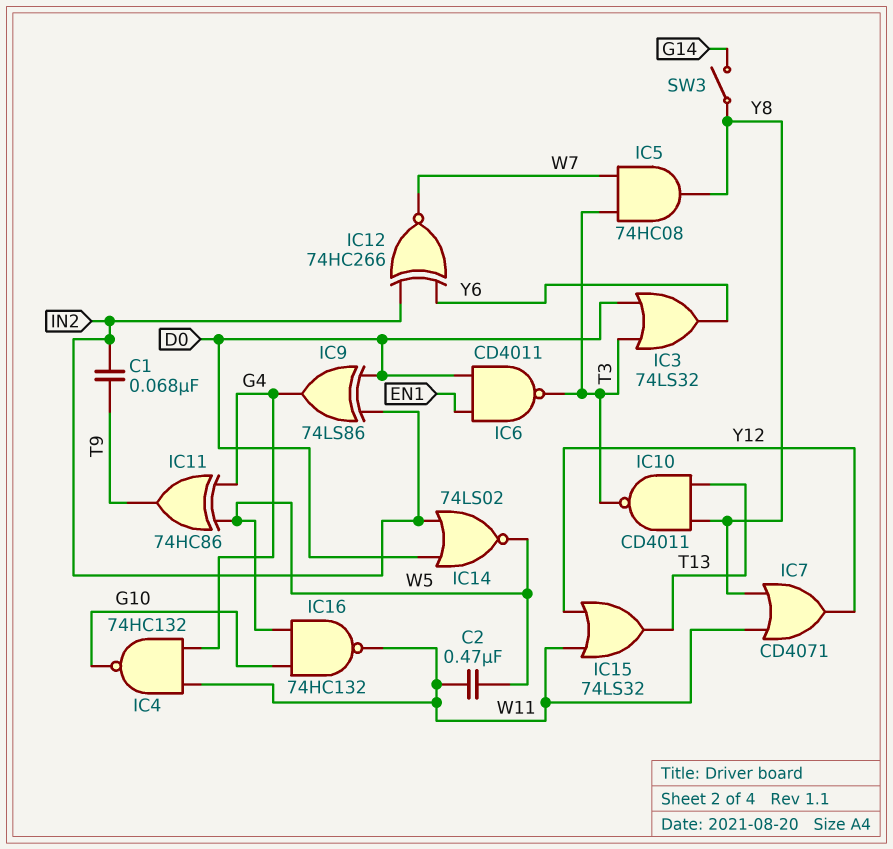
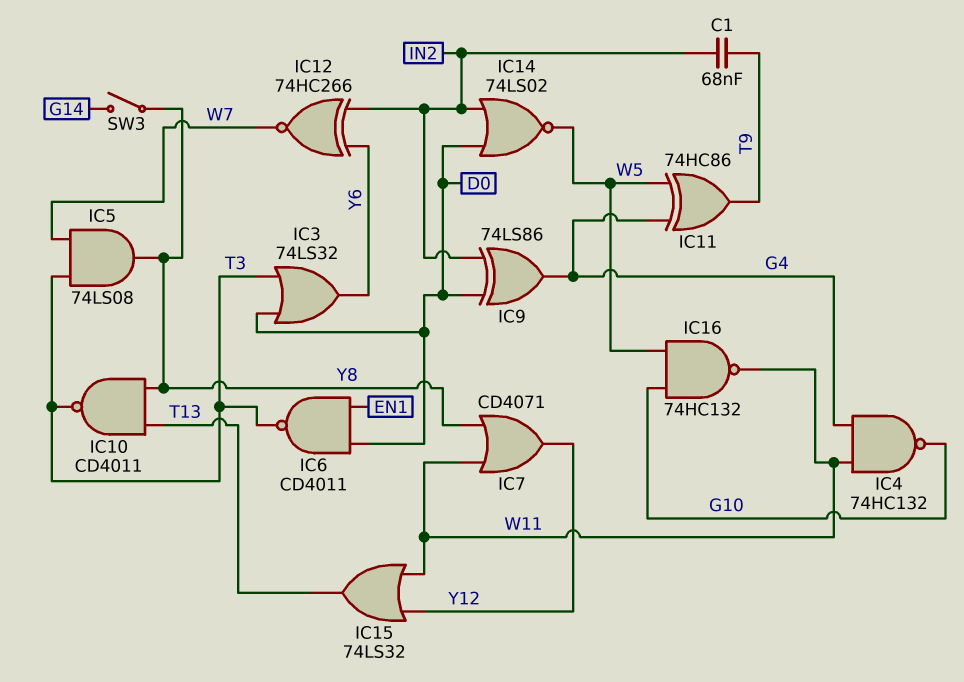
C2: 470nF (W5, W11) -> none
IC5: AND 74HC08 (in T3, in W7, out Y8) -> AND 74LS08 (in T3, in W7, out Y8)

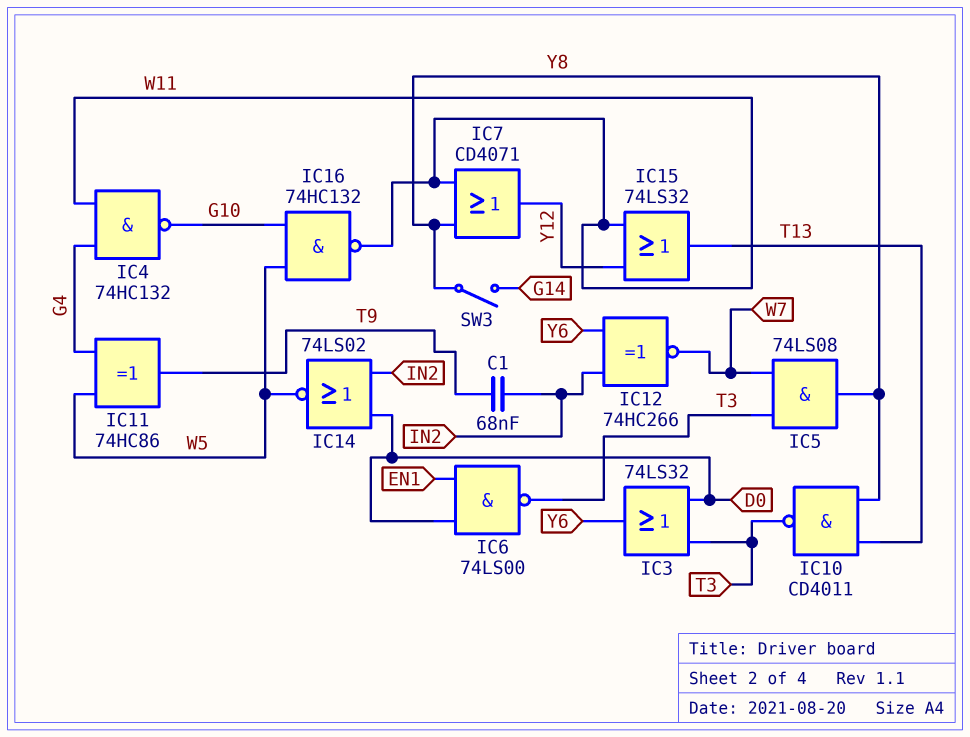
IC6: NAND CD4011 (in D0, in EN1, out T3) -> NAND 74LS00 (in D0, in EN1, out T3)
IC9: XOR 74LS86 (in D0, in IN2, out G4) -> none

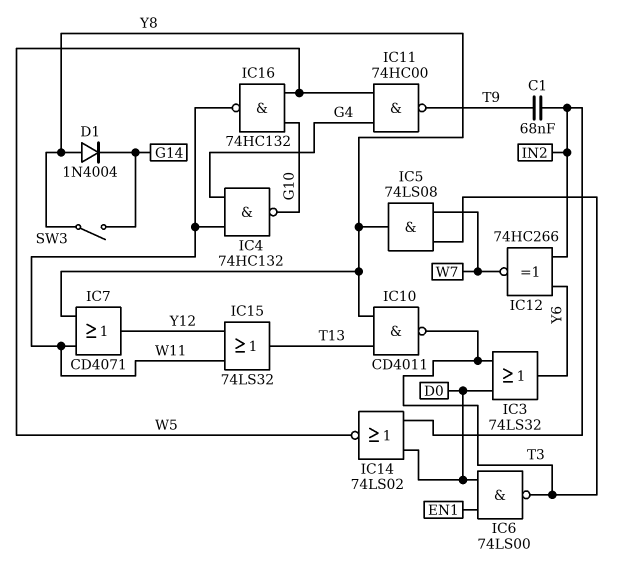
D1: none -> diode 1N4004 (A Y8, K G14)
IC11: XOR 74HC86 (in G4, in W5, out T9) -> NAND 74HC00 (in G4, in W5, out T9)

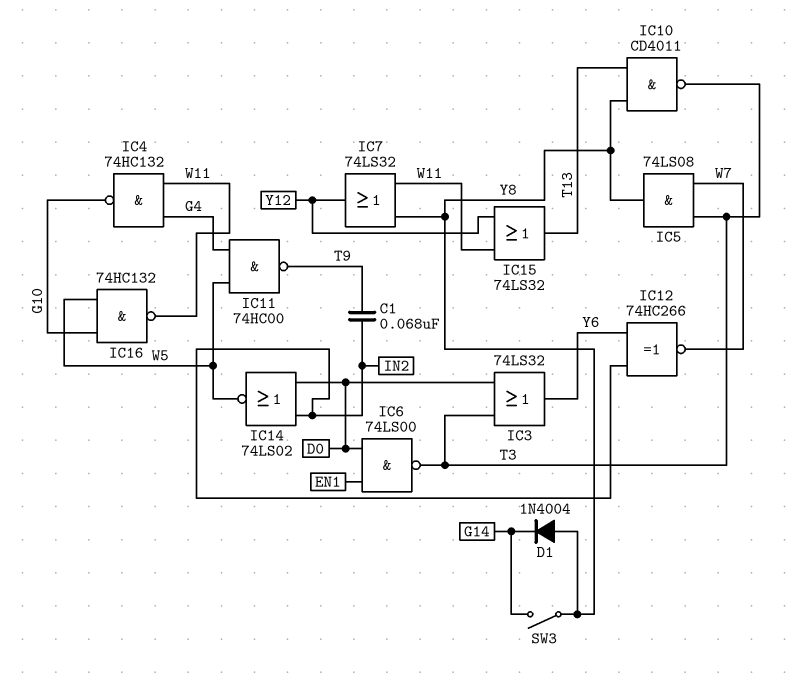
IC7: OR CD4071 (in W11, in Y8, out Y12) -> OR 74LS32 (in W11, in Y8, out Y12)

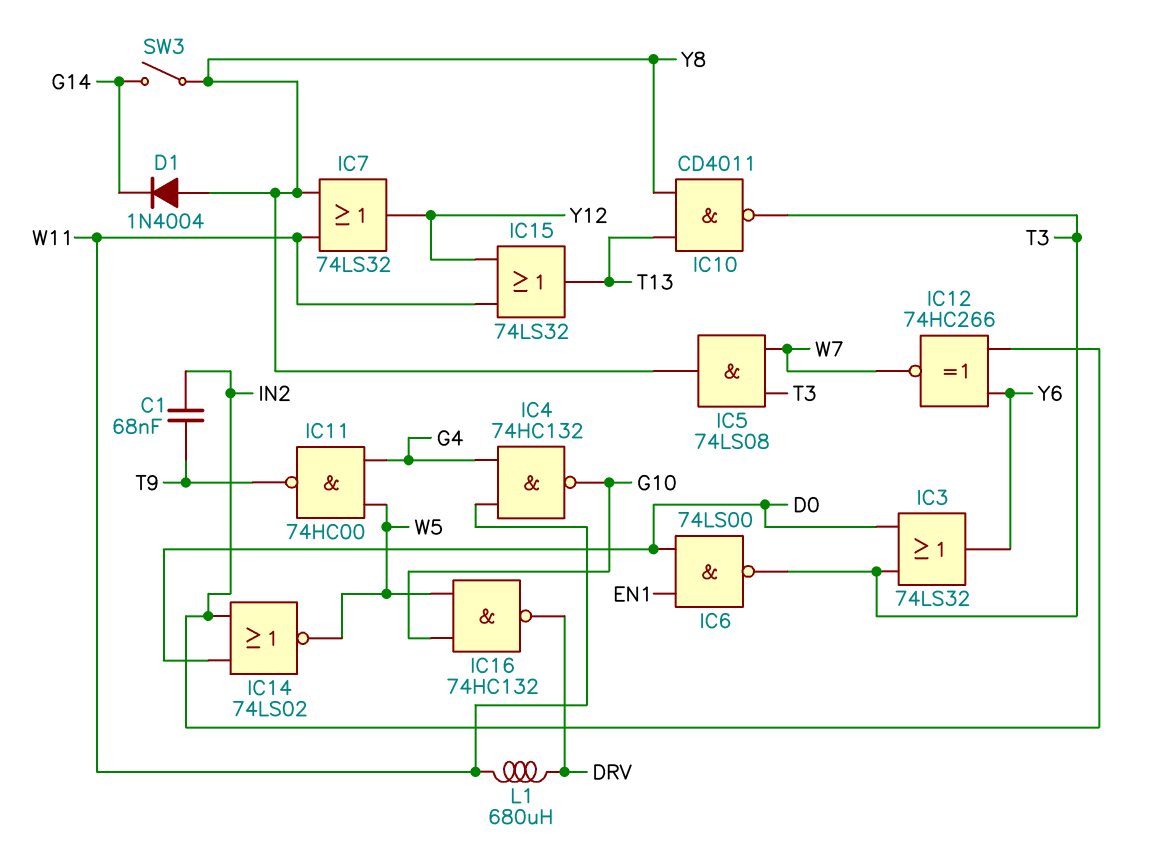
IC16: NAND 74HC132 (in G10, in W5, out W11) -> NAND 74HC132 (in G10, in W5, out DRV)
L1: none -> 680uH (DRV, W11)

